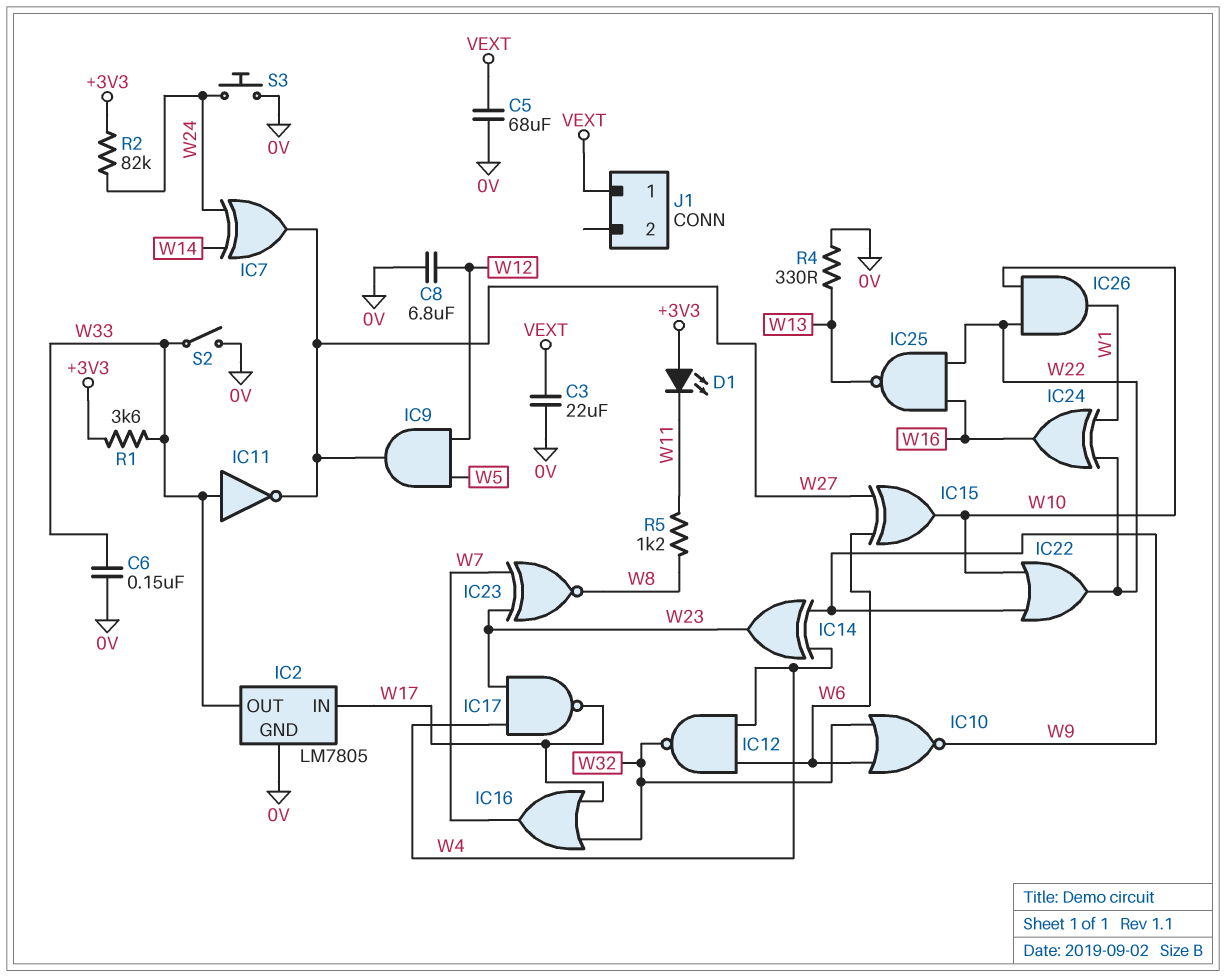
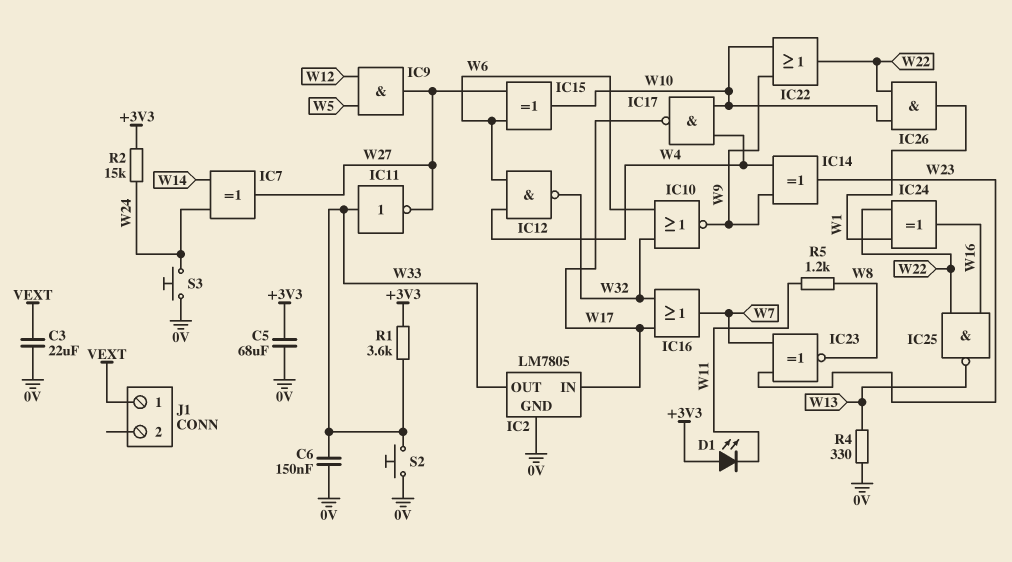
C5: 68uF (0V, VEXT) -> 68uF (+3V3, 0V)
C8: 6.8uF (0V, W12) -> none
IC17: NAND (in W4, in W23, out W17) -> NAND (in W4, in W10, out W17)
R2: 82k (+3V3, W24) -> 15k (+3V3, W24)
S2: switch (0V, W33) -> button (0V, W33)

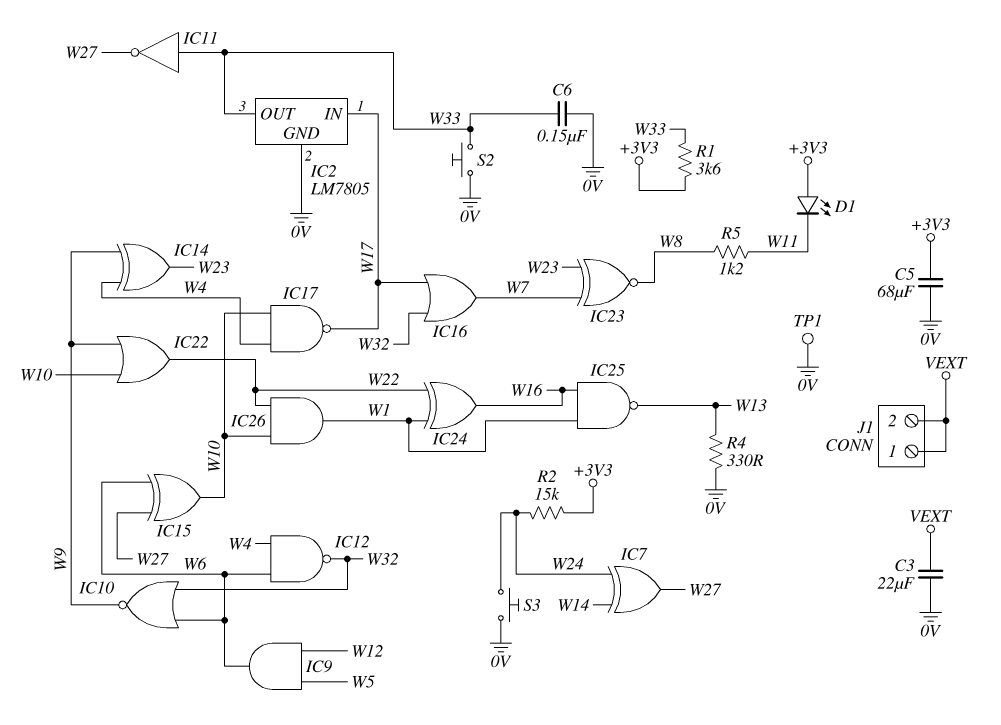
IC9: AND (in W5, in W12, out W27) -> AND (in W5, in W12, out W6)
IC25: NAND (in W16, in W22, out W13) -> NAND (in W1, in W16, out W13)
J1 pin 2: none -> VEXT
TP1: none -> test point (0V)

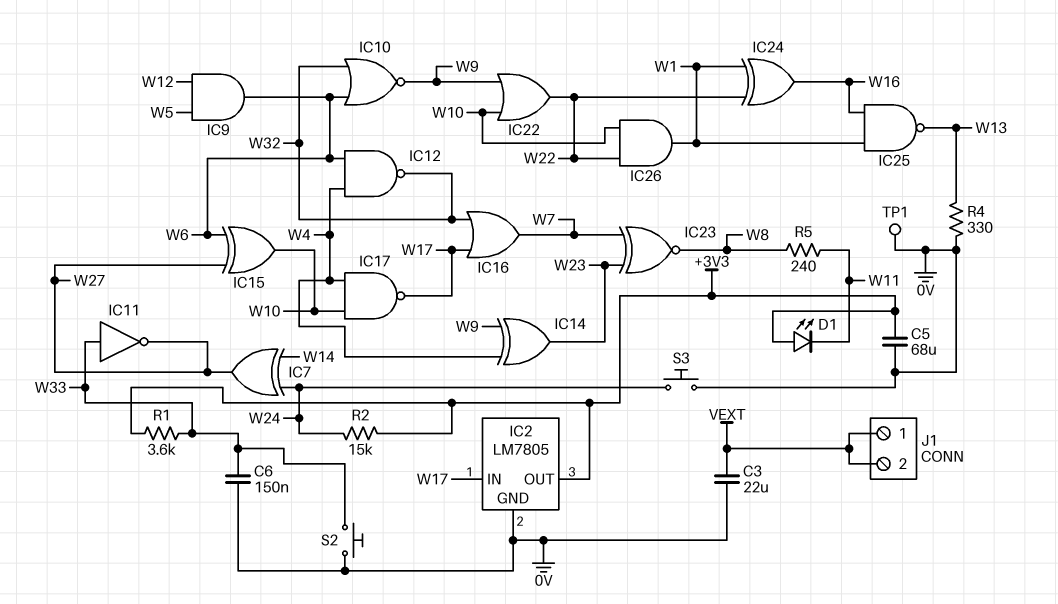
IC2 pin OUT: W33 -> +3V3
R5: 1.2k (W8, W11) -> 240 (W8, W11)

